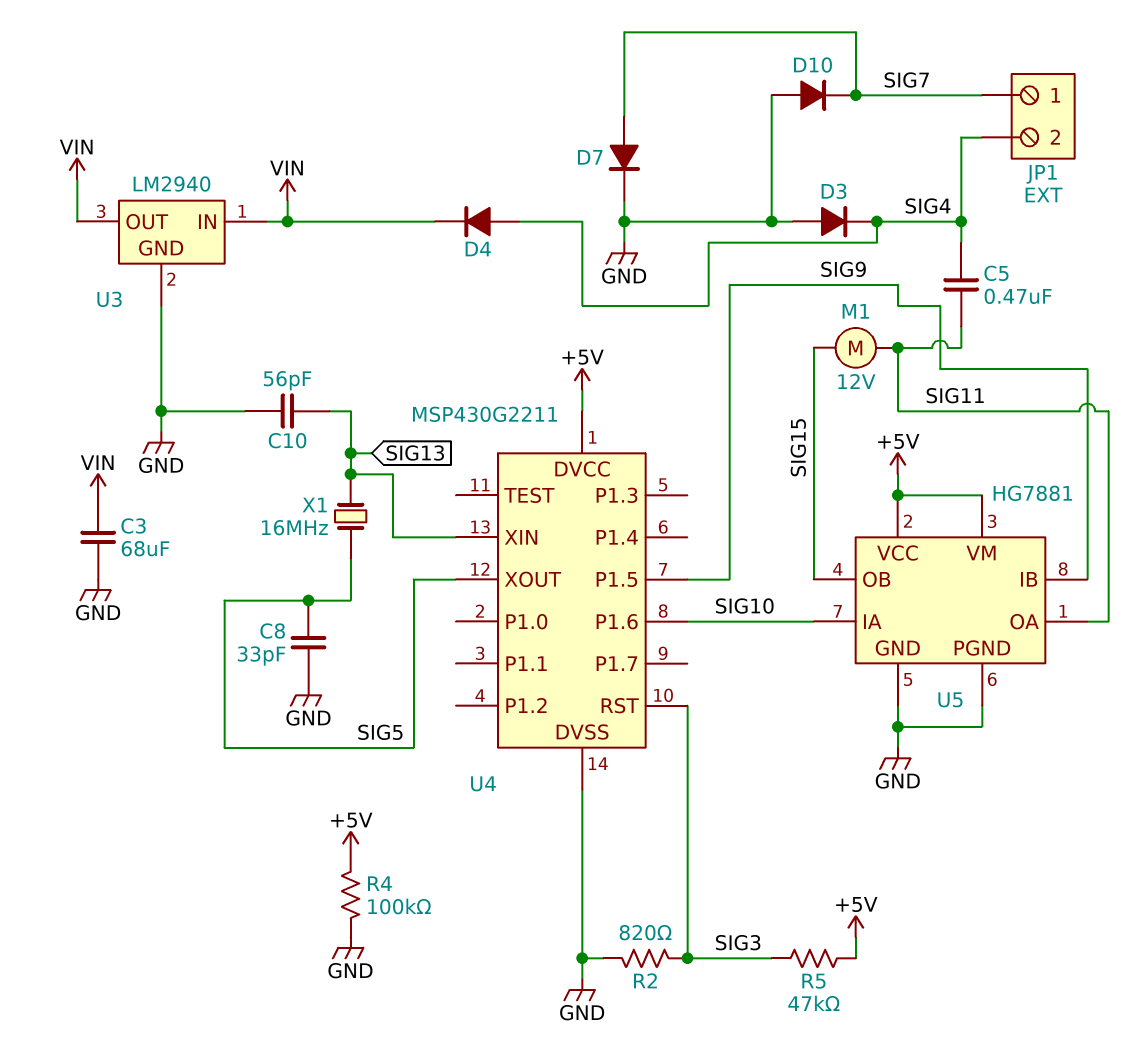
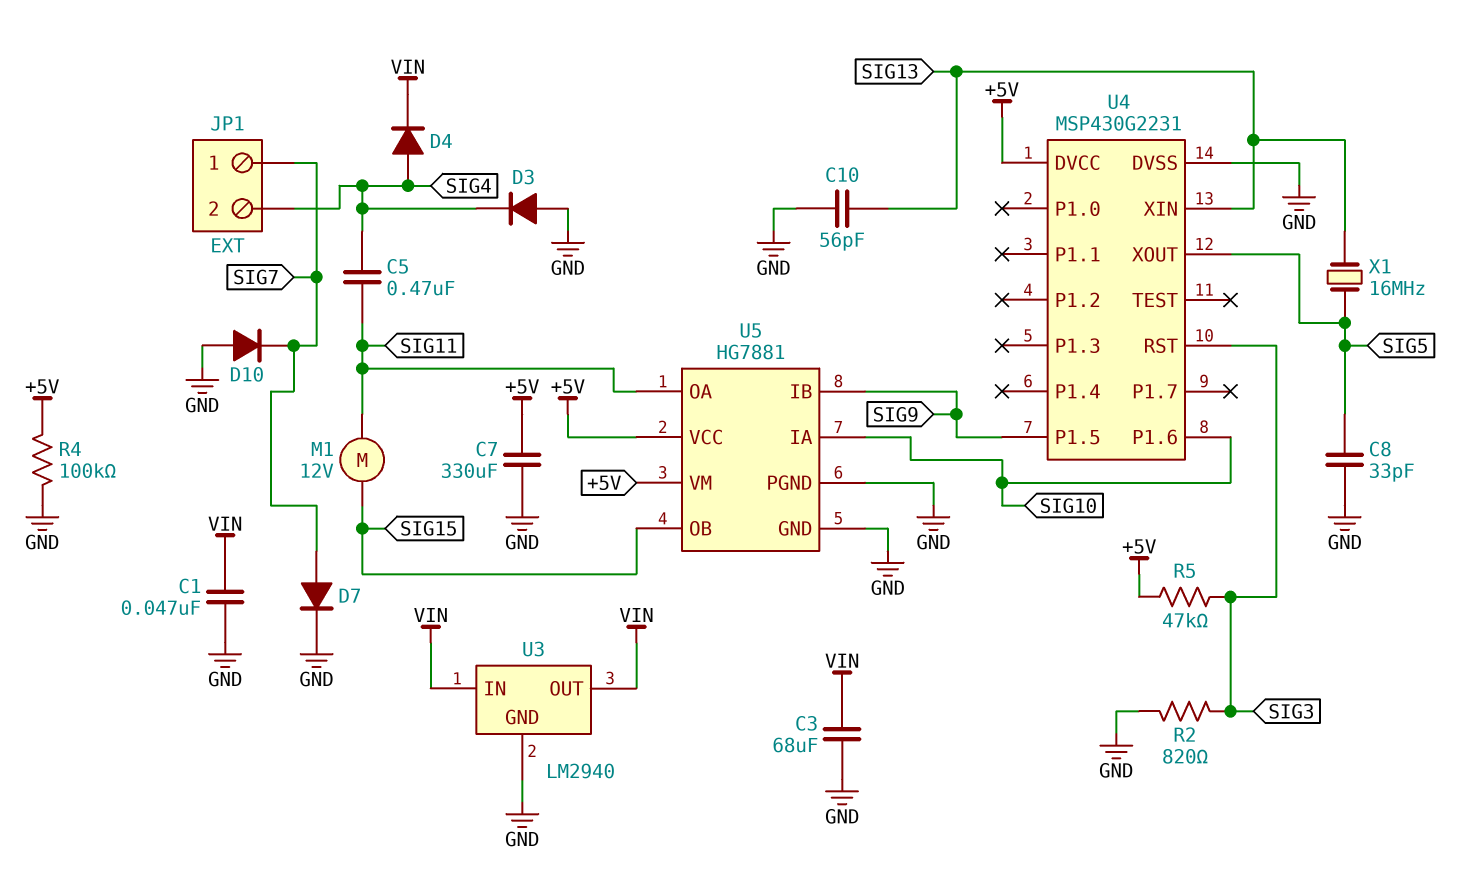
C1: none -> 47nF (GND, VIN)
C7: none -> 330uF (+5V, GND)
U4: MSP430G2211 -> MSP430G2231

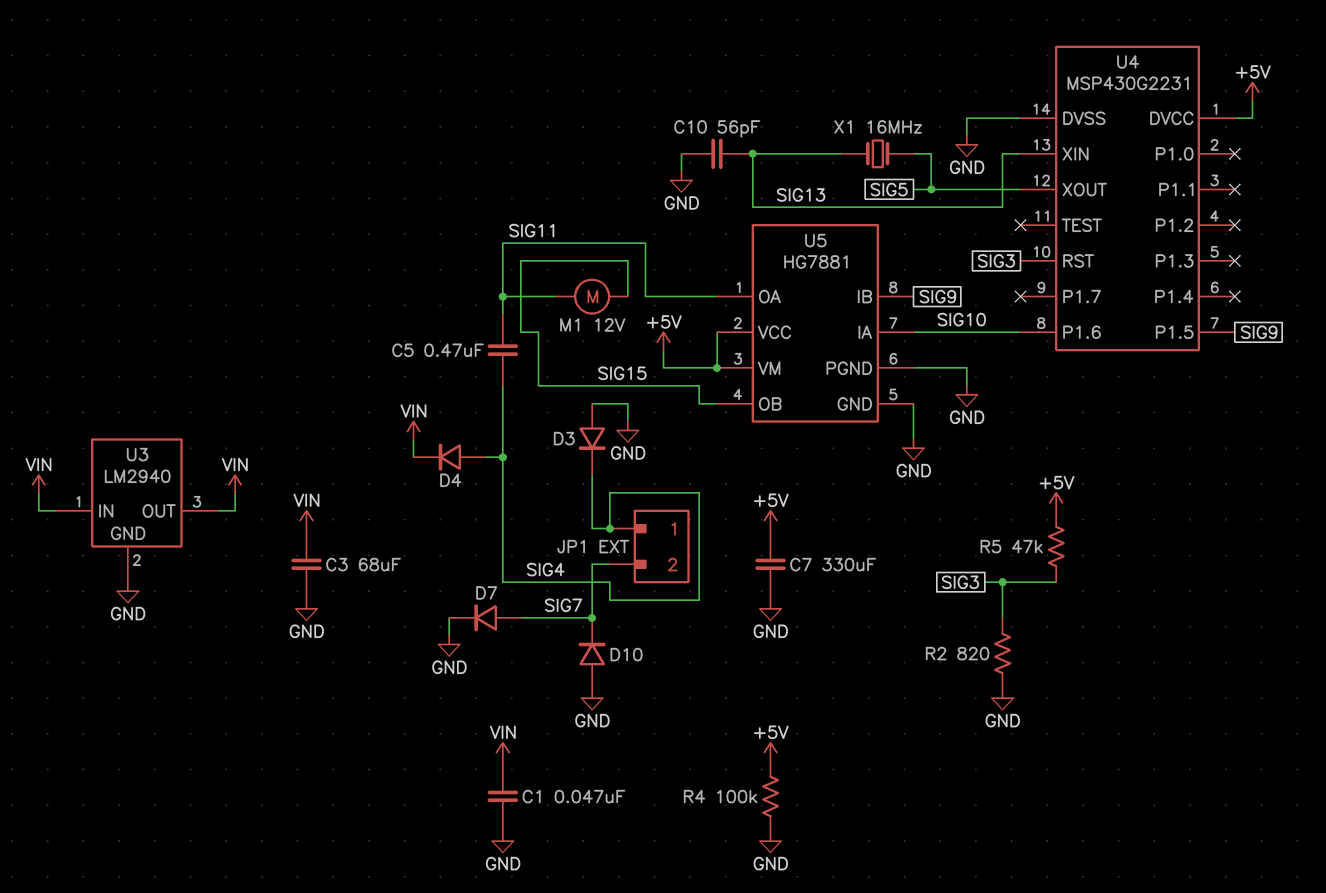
C8: 33pF (GND, SIG5) -> none
JP1 pin 1: SIG7 -> SIG4
JP1 pin 2: SIG4 -> SIG7

